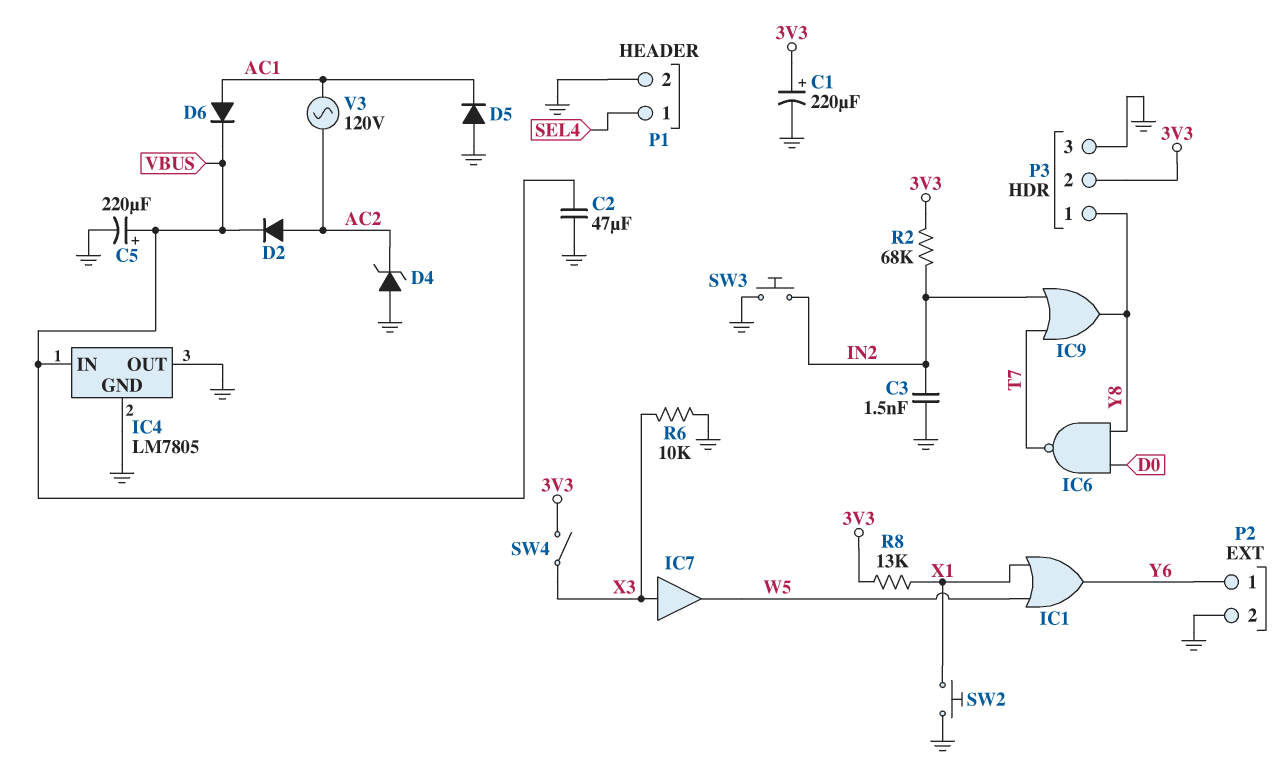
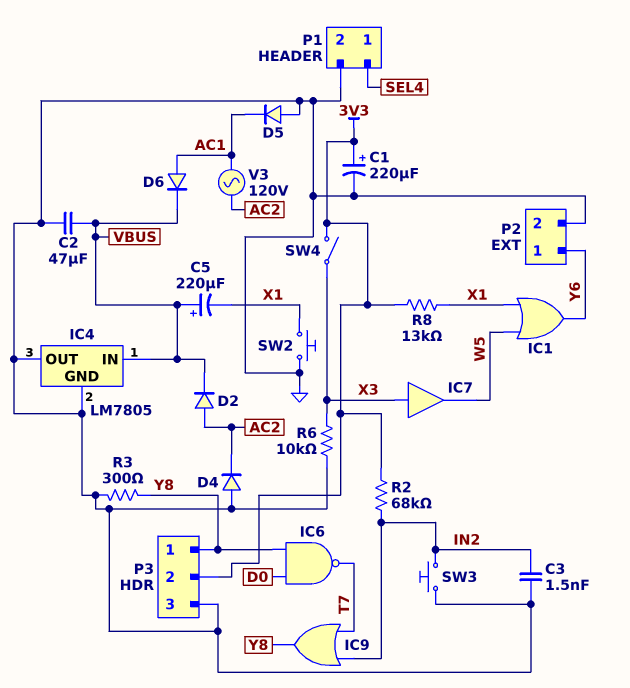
C5: 220uF (plus VBUS, minus GND) -> 220uF (plus VBUS, minus X1)
D4: zener (A GND, K AC2) -> diode (A GND, K AC2)
R3: none -> 300 (GND, Y8)

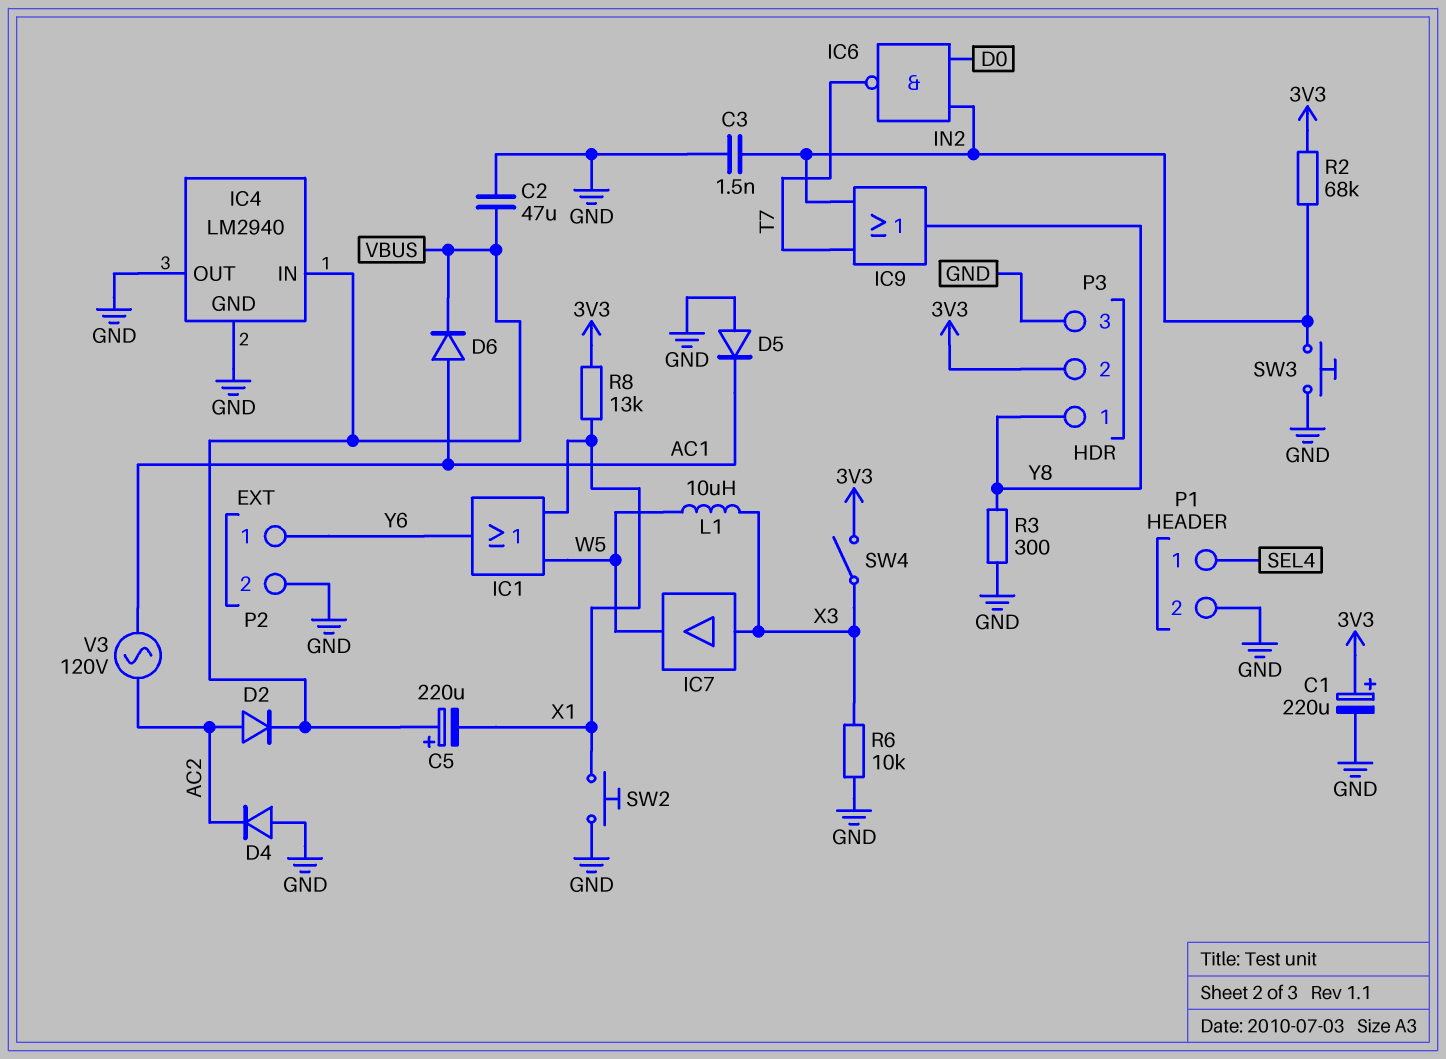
IC4: LM7805 -> LM2940
IC6: NAND (in D0, in Y8, out T7) -> NAND (in D0, in IN2, out T7)
L1: none -> 10uH (W5, X3)

